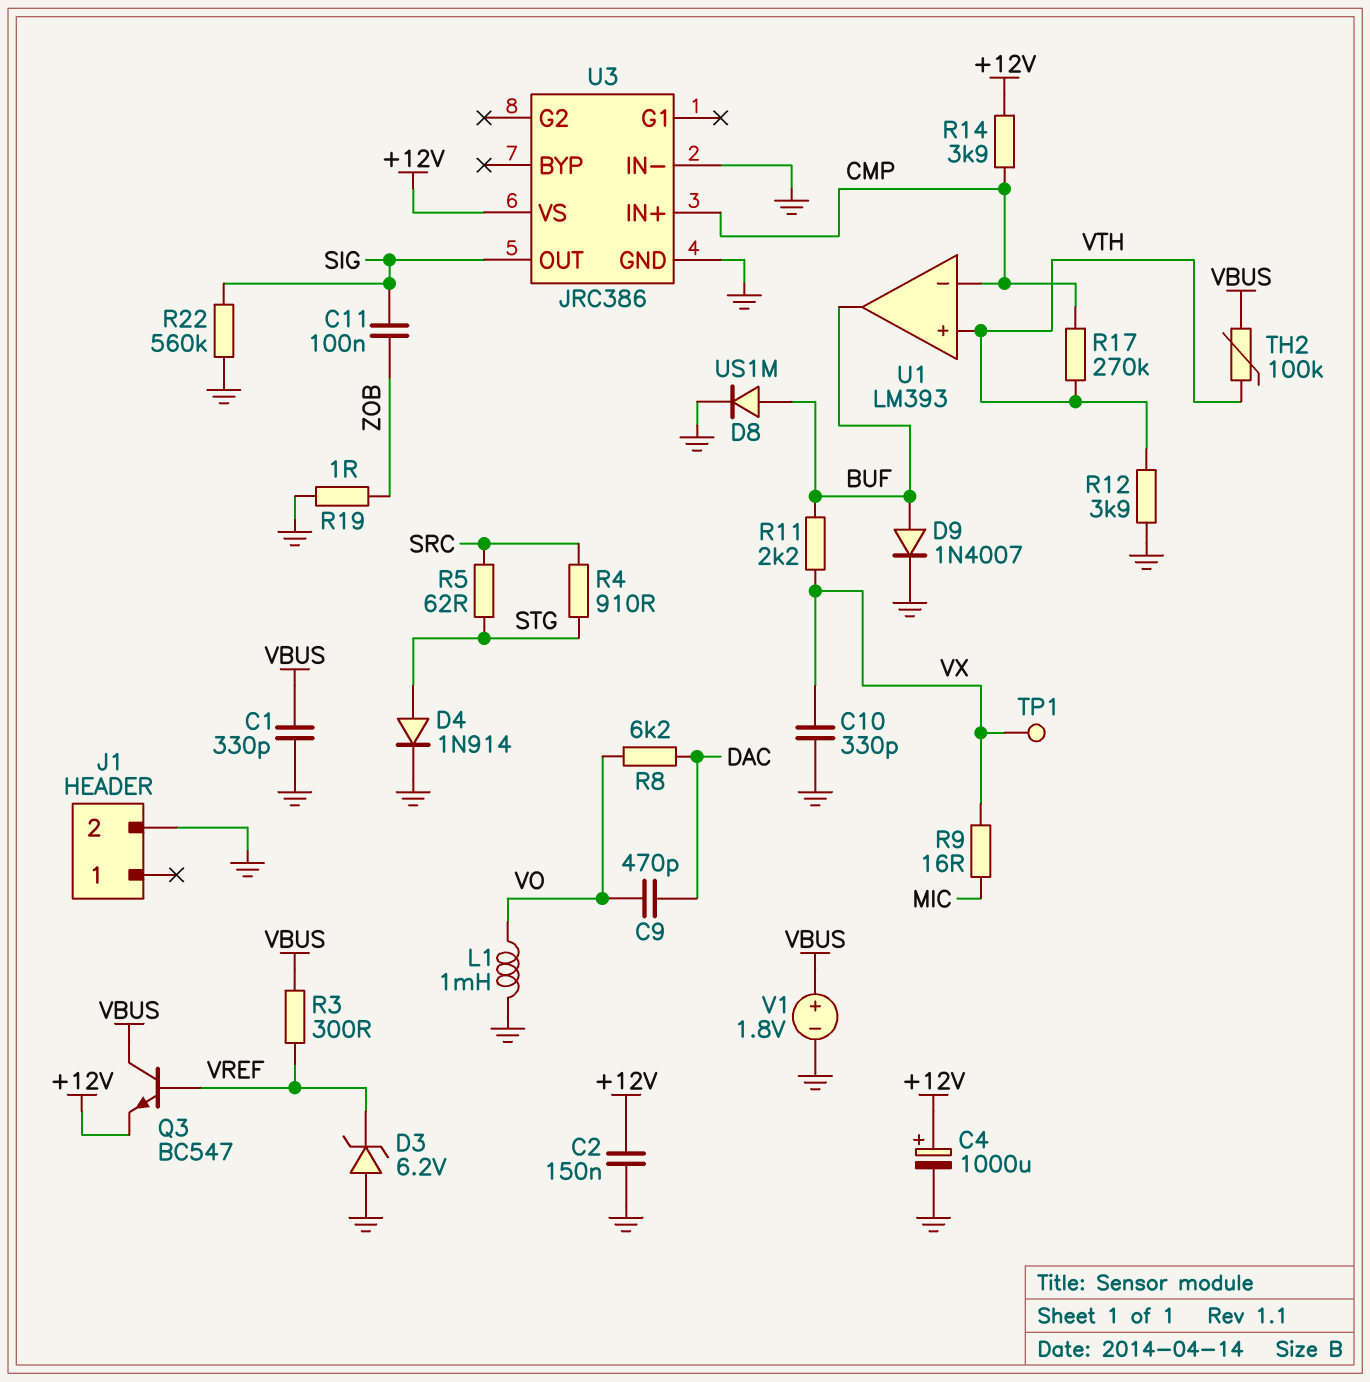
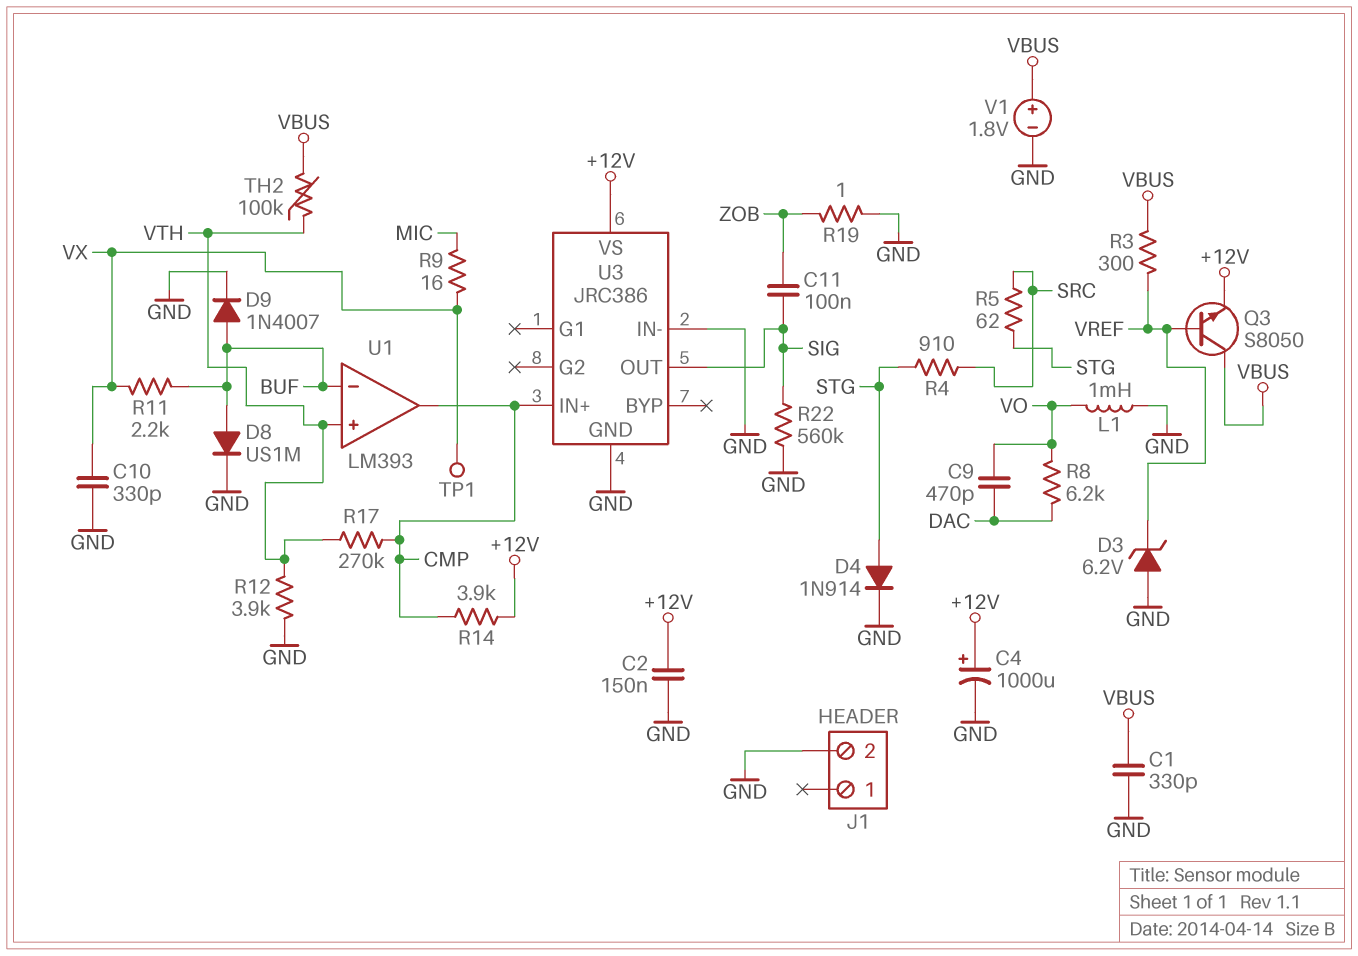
Q3: NPN BC547 (B VREF, C VBUS, E +12V) -> NPN S8050 (B VREF, C VBUS, E +12V)
U1 pin in-: CMP -> BUF
U1 pin out: BUF -> CMP

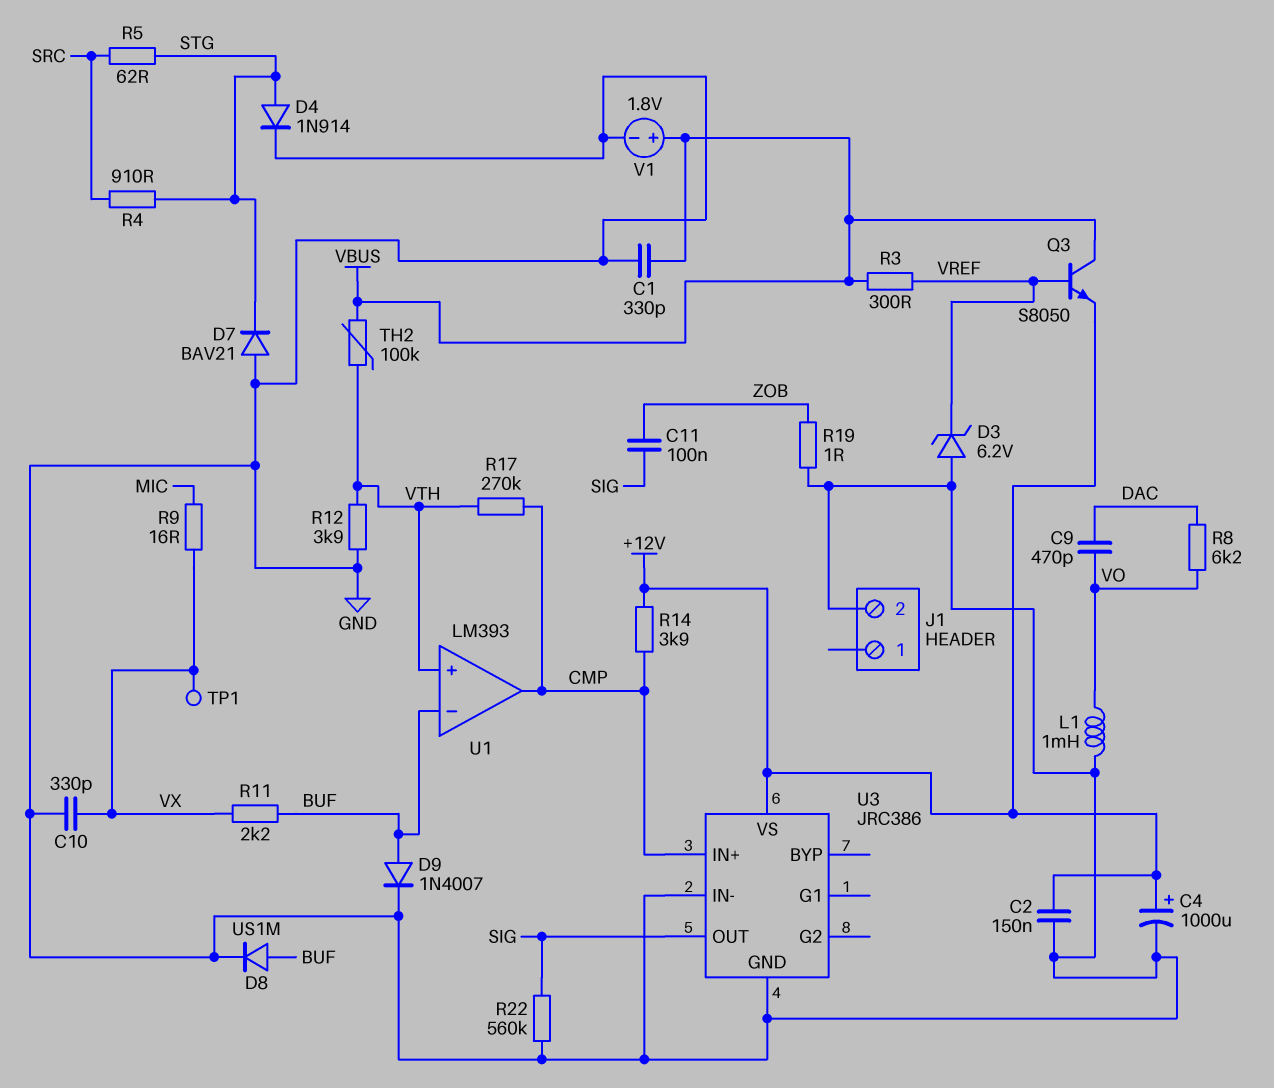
D7: none -> diode BAV21 (A GND, K STG)

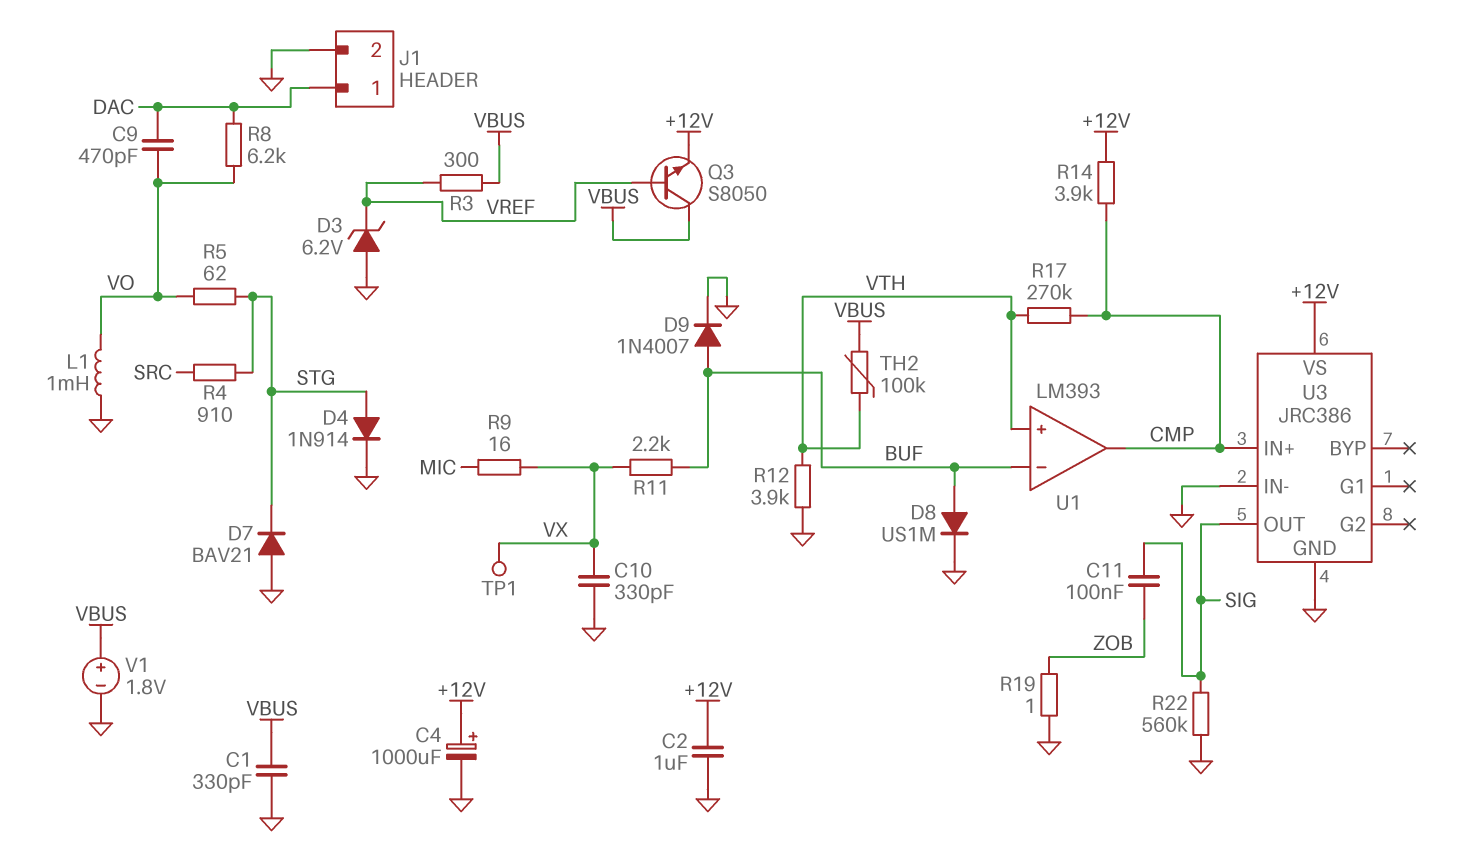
C2: 150nF (+12V, GND) -> 1uF (+12V, GND)
J1 pin 1: none -> DAC
R5: 62 (SRC, STG) -> 62 (STG, VO)

